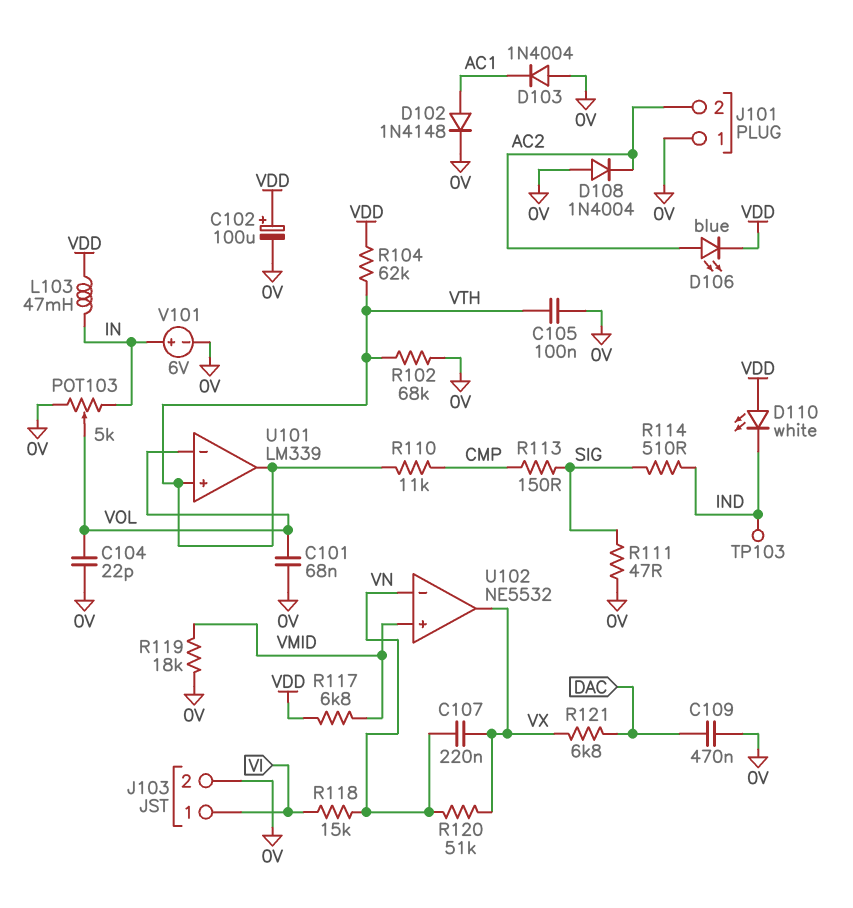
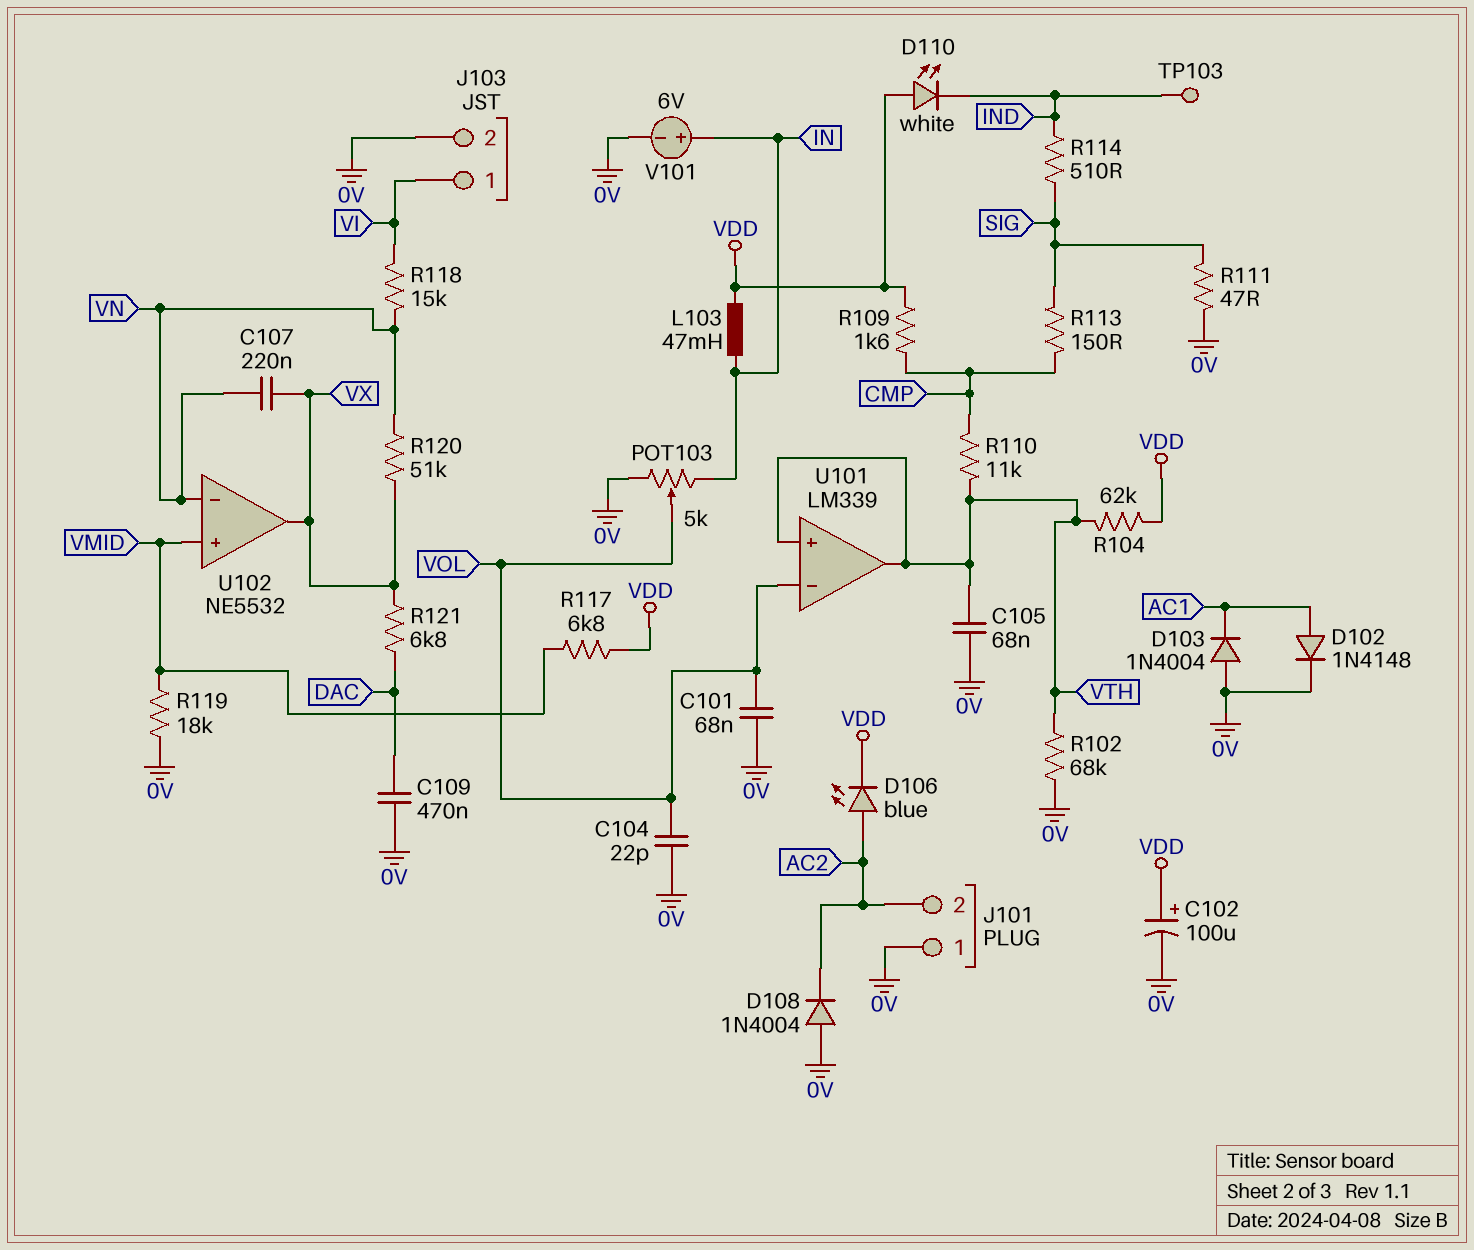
C105: 100nF (0V, VTH) -> 68nF (0V, VTH)
R109: none -> 1.6k (CMP, VDD)

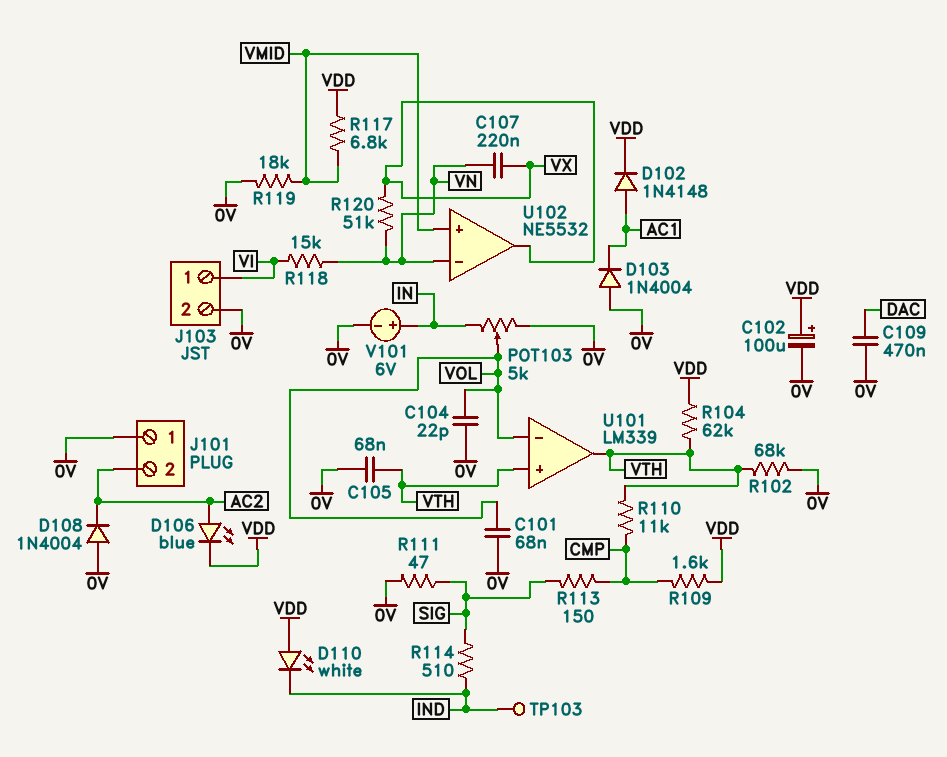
D102: diode 1N4148 (A AC1, K 0V) -> diode 1N4148 (A AC1, K VDD)
L103: 47mH (IN, VDD) -> none
R121: 6.8k (DAC, VX) -> none

